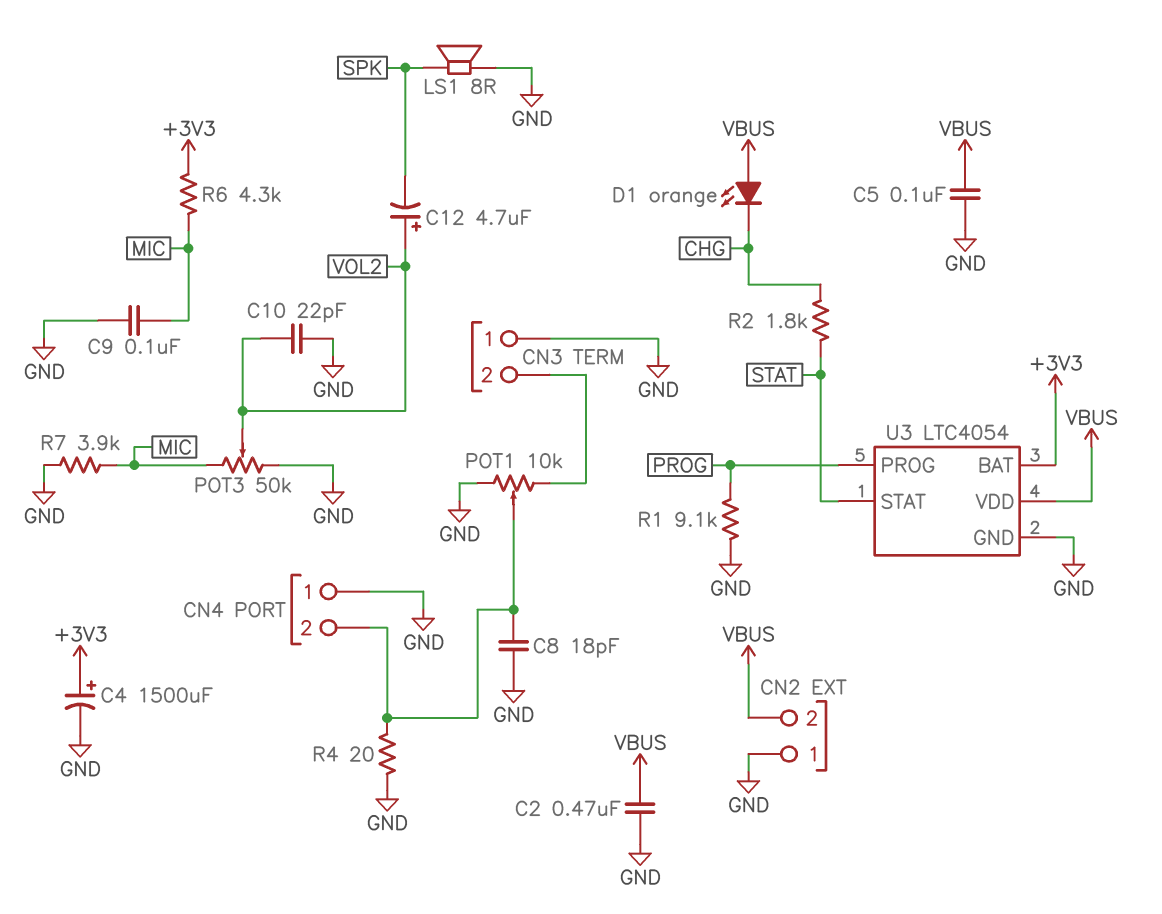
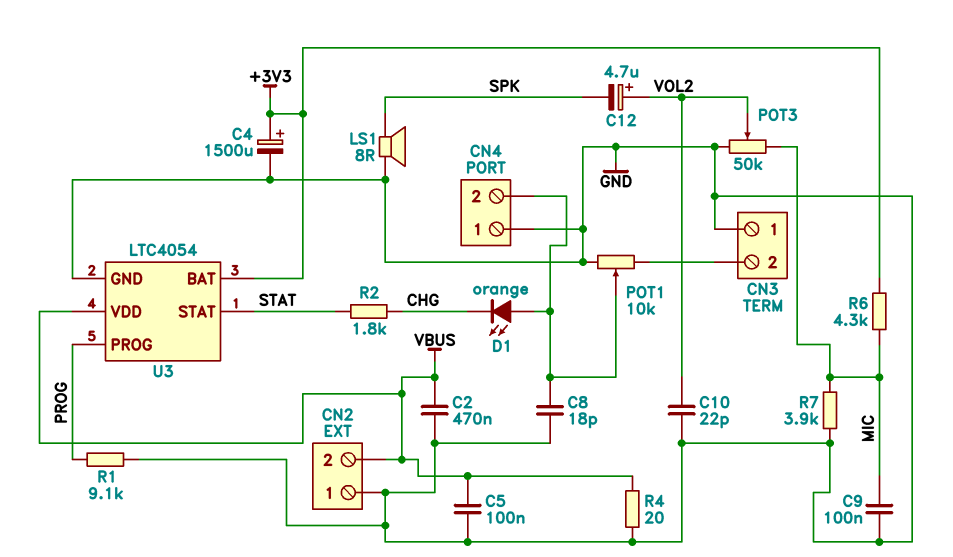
D1: LED orange (A VBUS, K CHG) -> LED orange (A CN4/2, K CHG)
R4: 20 (CN4/2, GND) -> 20 (GND, VBUS)

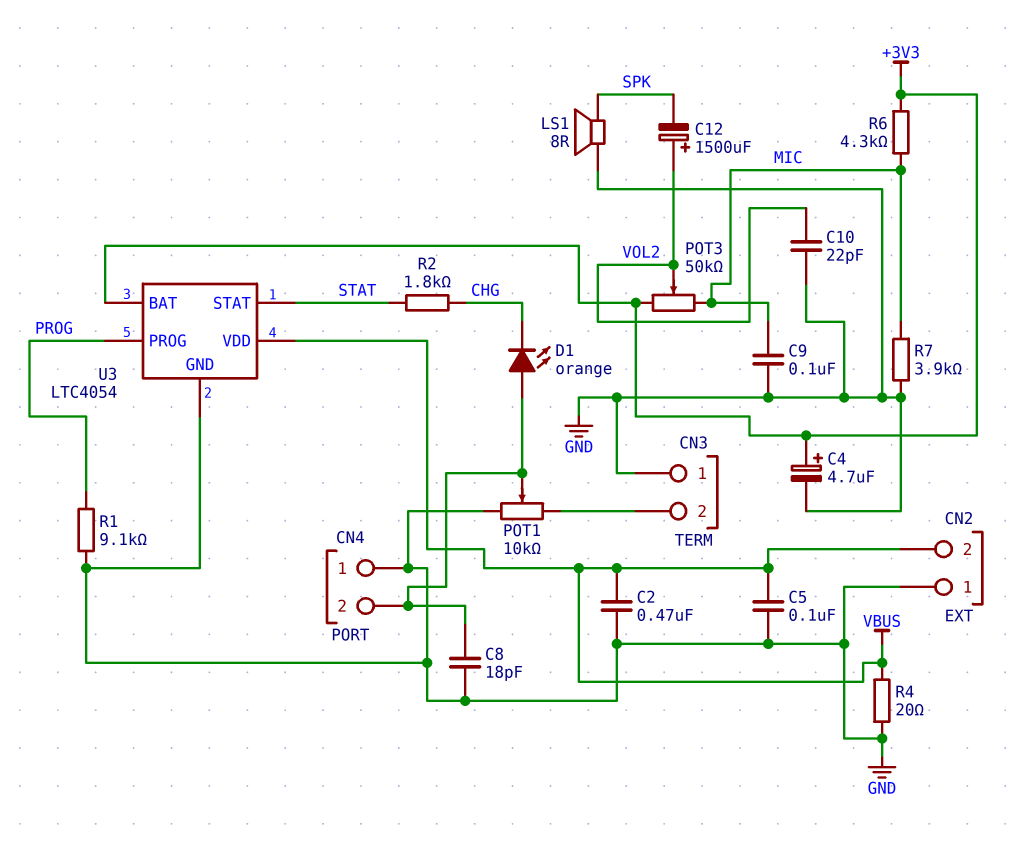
C4: 1500uF (plus +3V3, minus GND) -> 4.7uF (plus +3V3, minus GND)
C12: 4.7uF (plus VOL2, minus SPK) -> 1500uF (plus VOL2, minus SPK)
POT3: 50k (GND, MIC, wiper VOL2) -> 50k (+3V3, MIC, wiper VOL2)

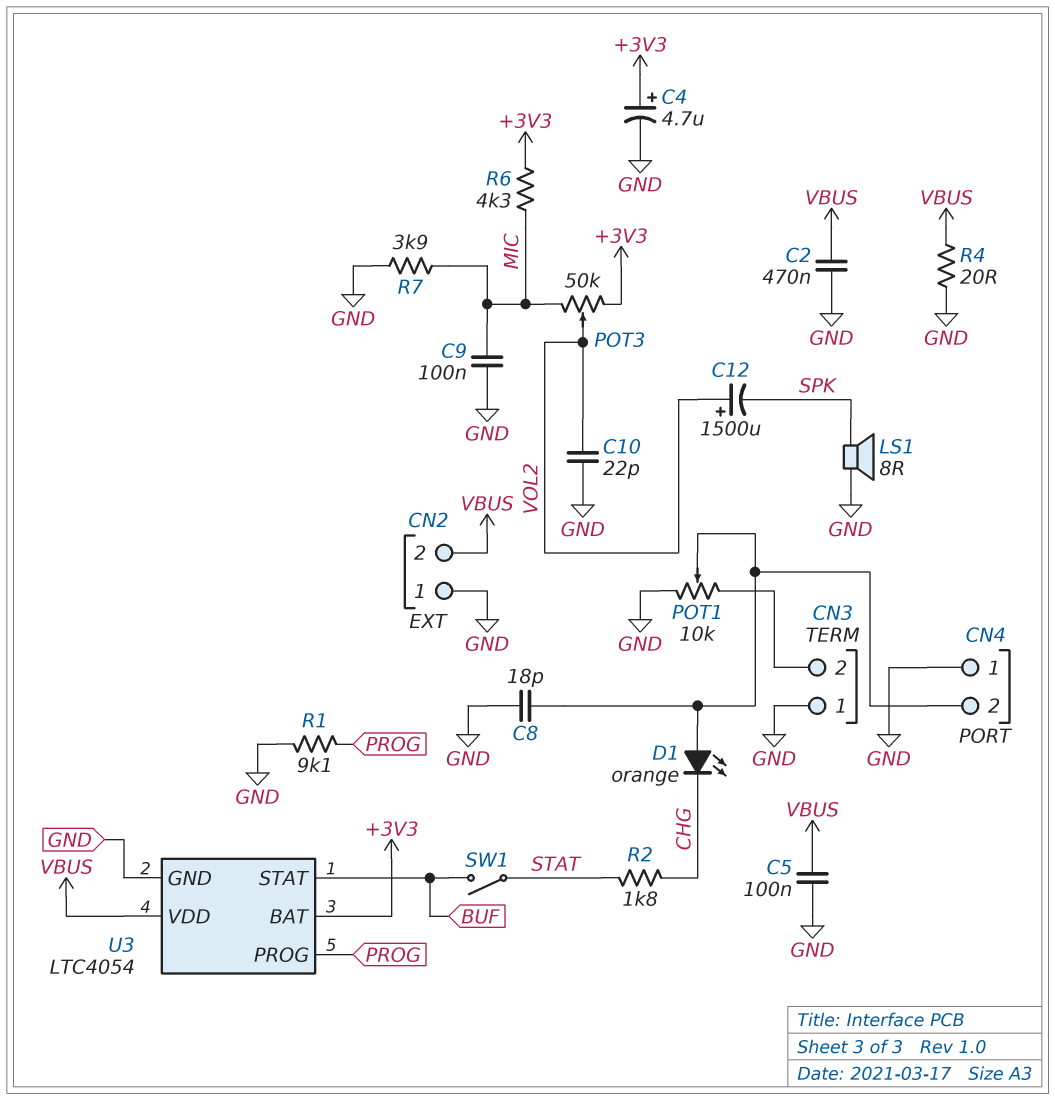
SW1: none -> switch (BUF, STAT)
U3 pin STAT: STAT -> BUF

